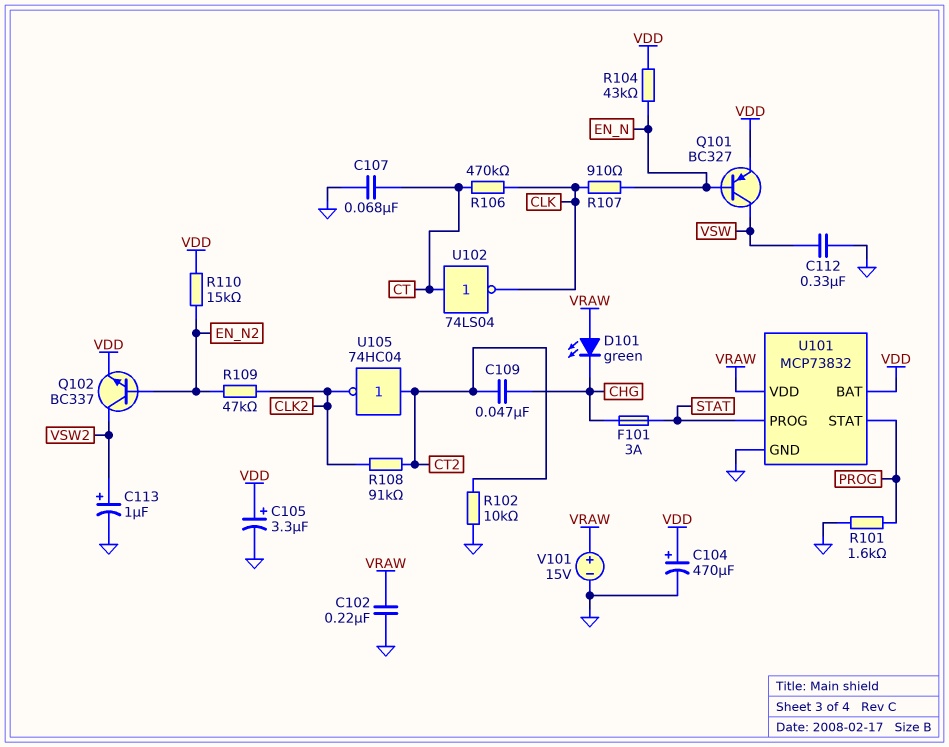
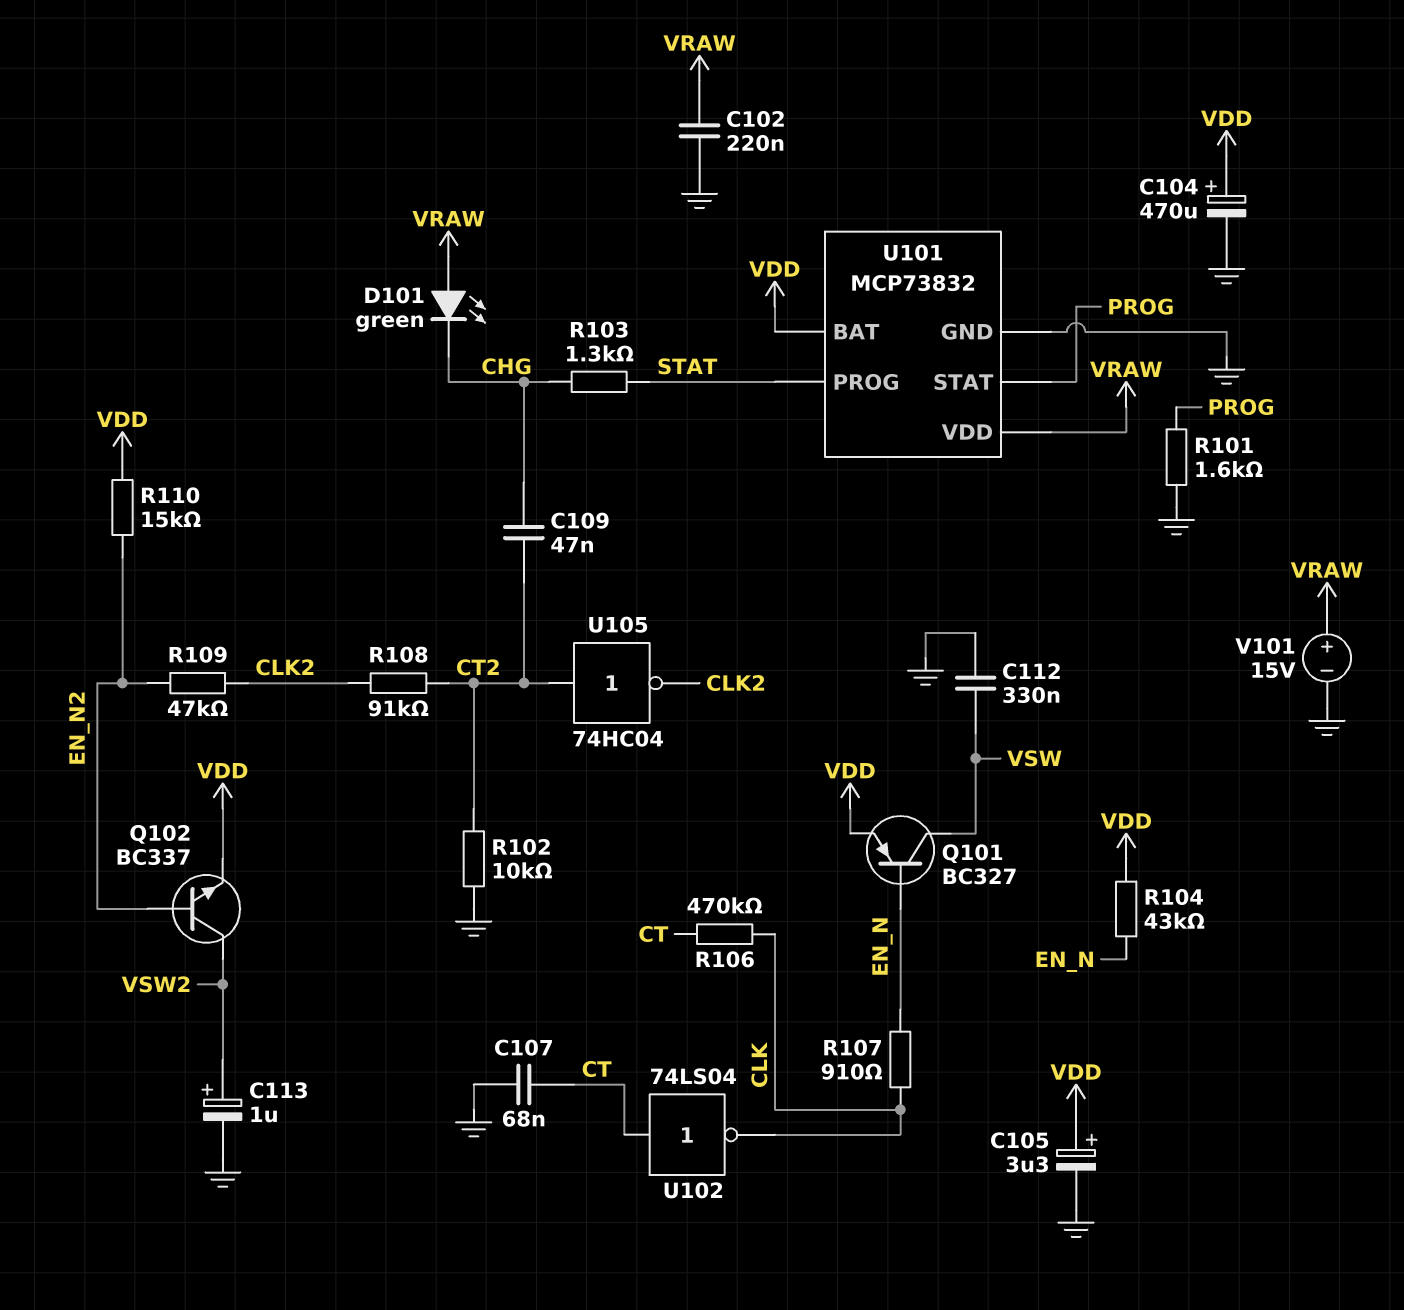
F101: 3A (CHG, STAT) -> none
R103: none -> 1.3k (CHG, STAT)

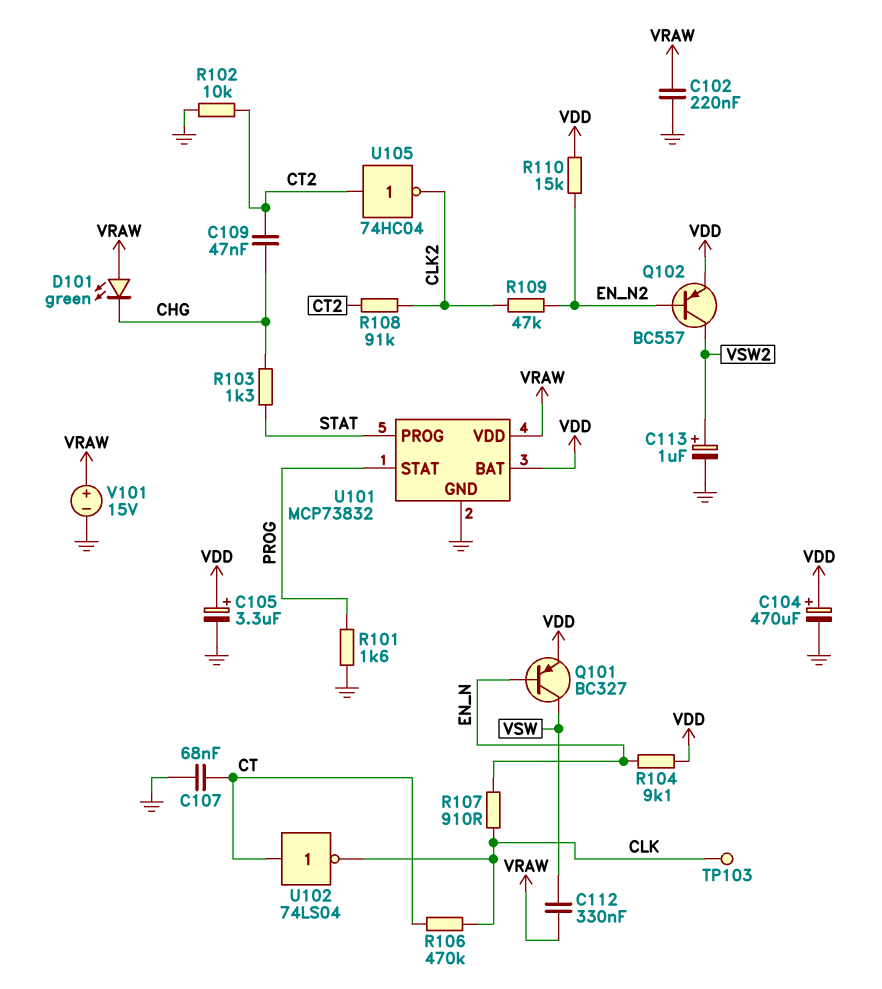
C112: 330nF (GND, VSW) -> 330nF (VRAW, VSW)
Q102: NPN BC337 (B EN_N2, C VSW2, E VDD) -> PNP BC557 (B EN_N2, C VSW2, E VDD)
R104: 43k (EN_N, VDD) -> 9.1k (EN_N, VDD)
TP103: none -> test point (CLK)

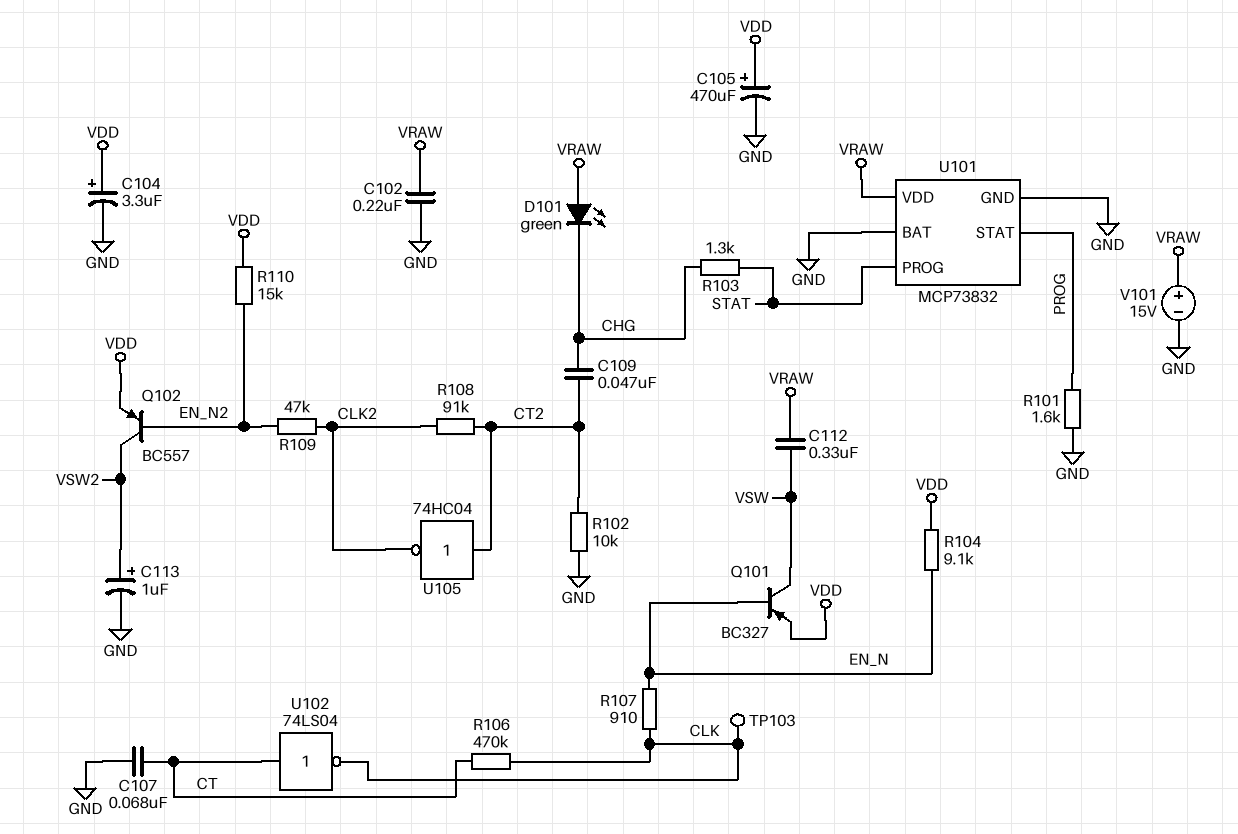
C104: 470uF (plus VDD, minus GND) -> 3.3uF (plus VDD, minus GND)
C105: 3.3uF (plus VDD, minus GND) -> 470uF (plus VDD, minus GND)
U101 pin BAT: VDD -> GND

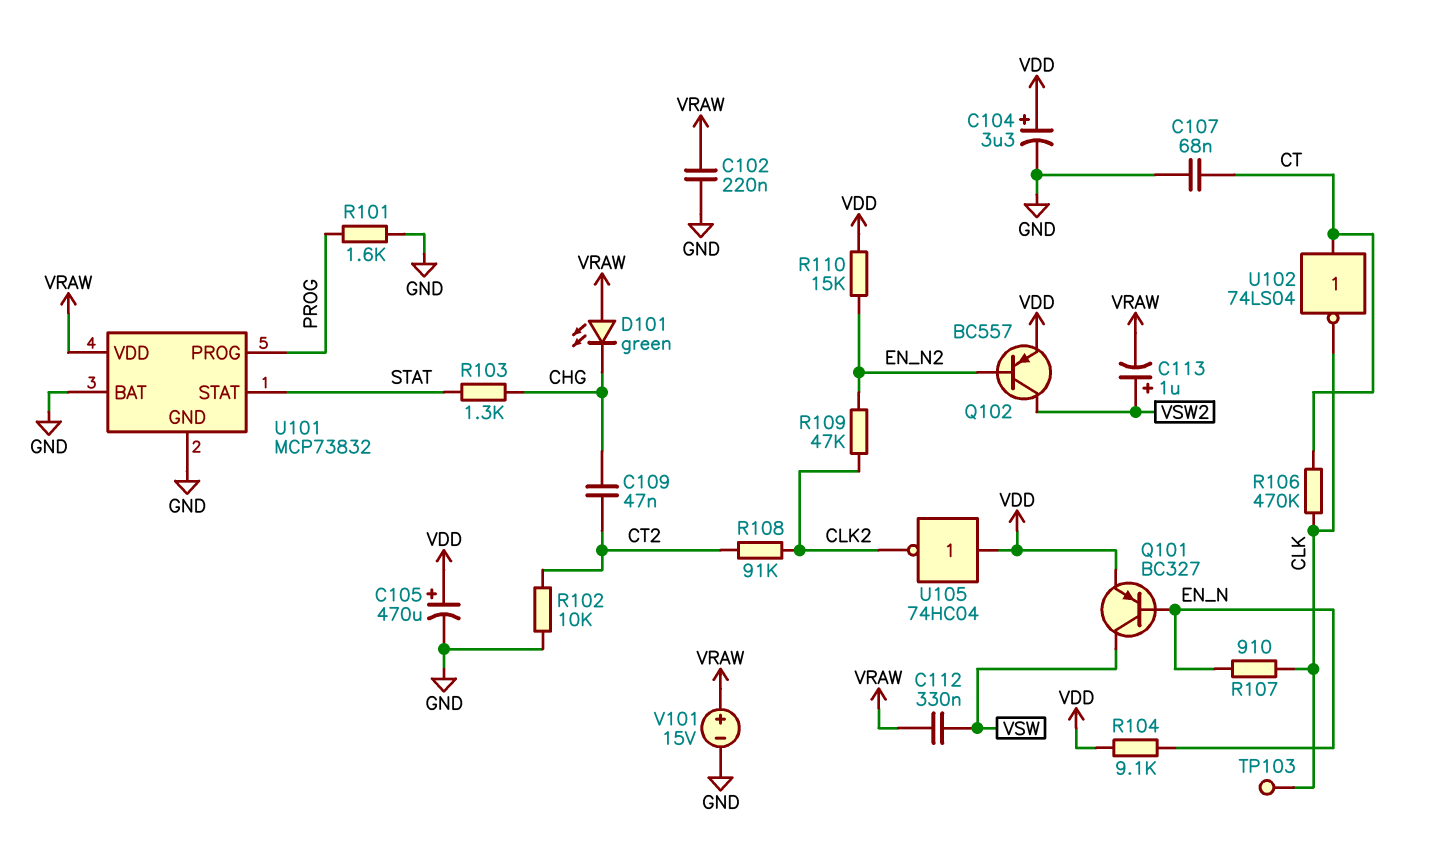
C113: 1uF (plus VSW2, minus GND) -> 1uF (plus VSW2, minus VRAW)
U101 pin PROG: STAT -> PROG
U101 pin STAT: PROG -> STAT
U105: NOT 74HC04 (in CT2, out CLK2) -> NOT 74HC04 (in VDD, out CLK2)

